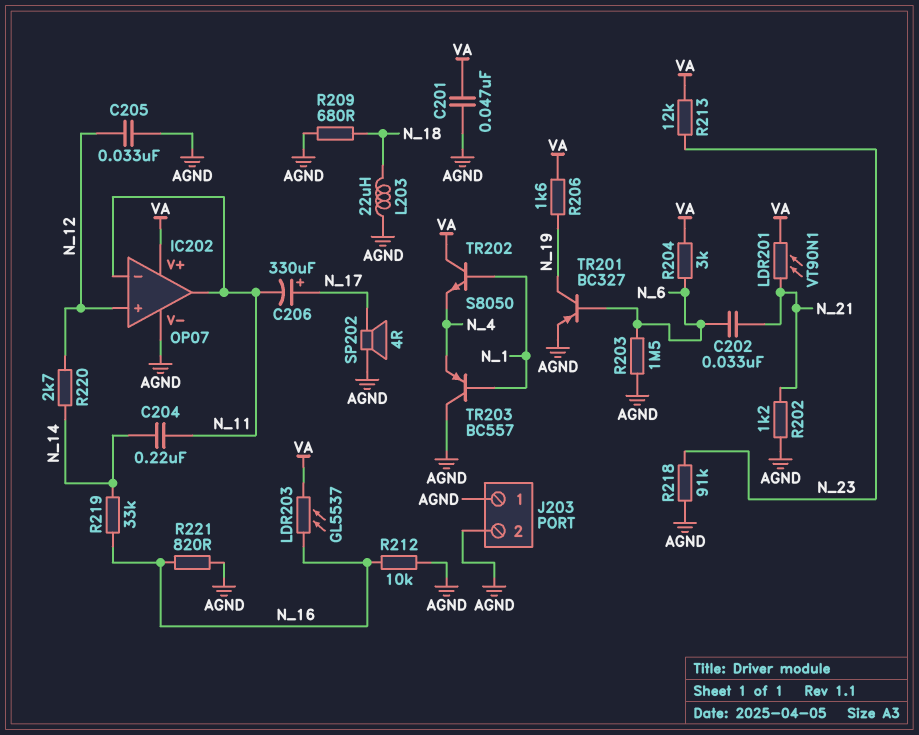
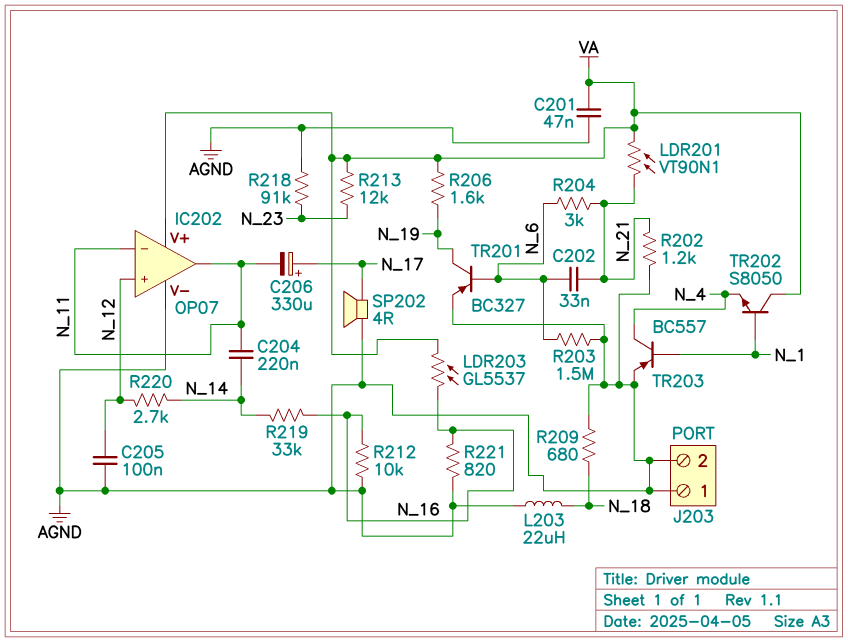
C205: 33nF (AGND, N_12) -> 100nF (AGND, N_12)
R204: 3k (N_6, VA) -> 3k (N_6, N_21)
TR203: PNP BC557 (B N_1, C AGND, E N_4) -> PNP BC557 (B N_1, C N_4, E AGND)

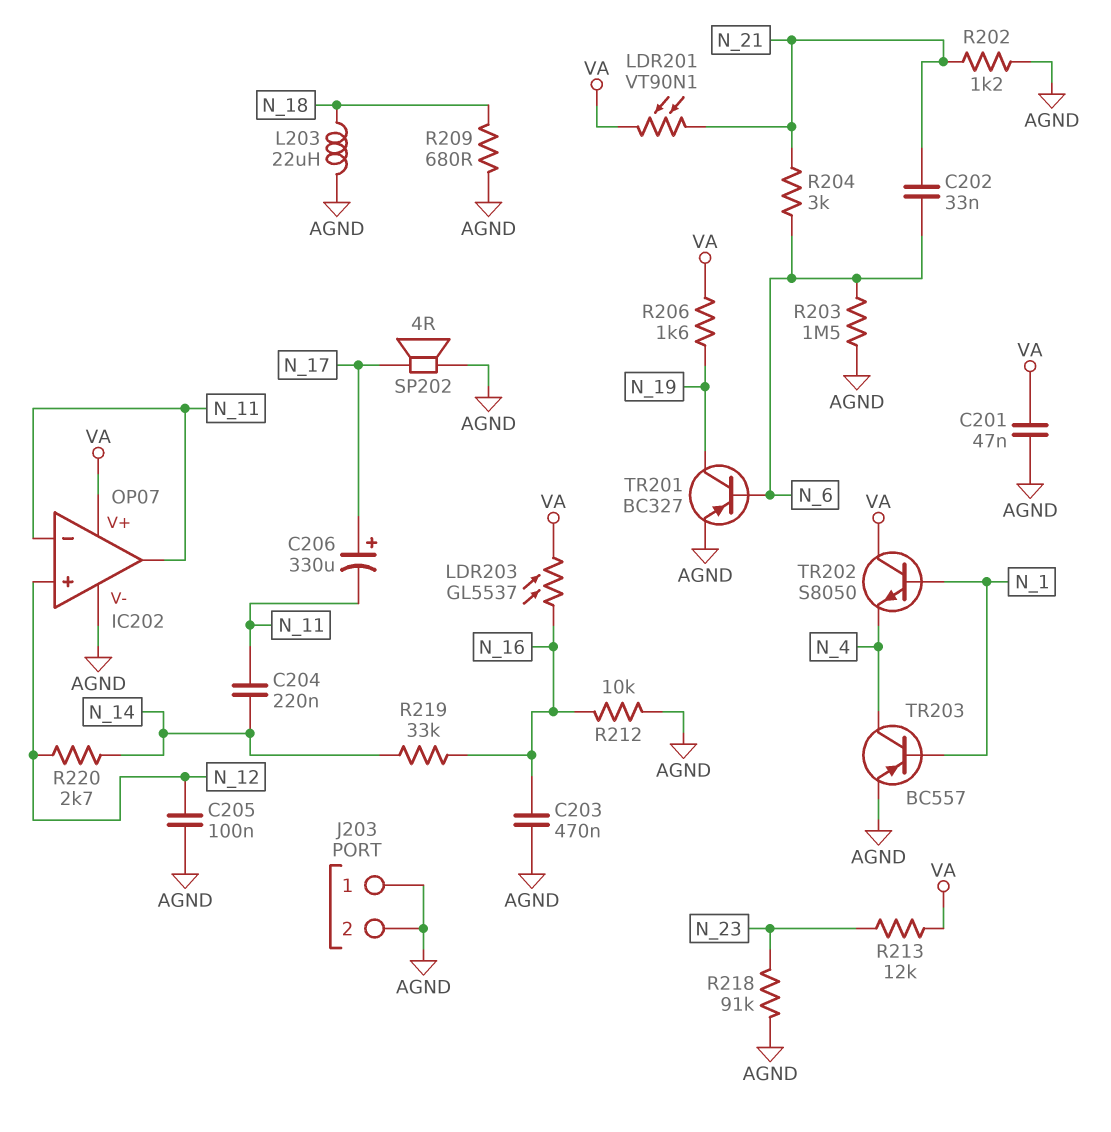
C203: none -> 470nF (AGND, N_16)
R221: 820 (AGND, N_16) -> none

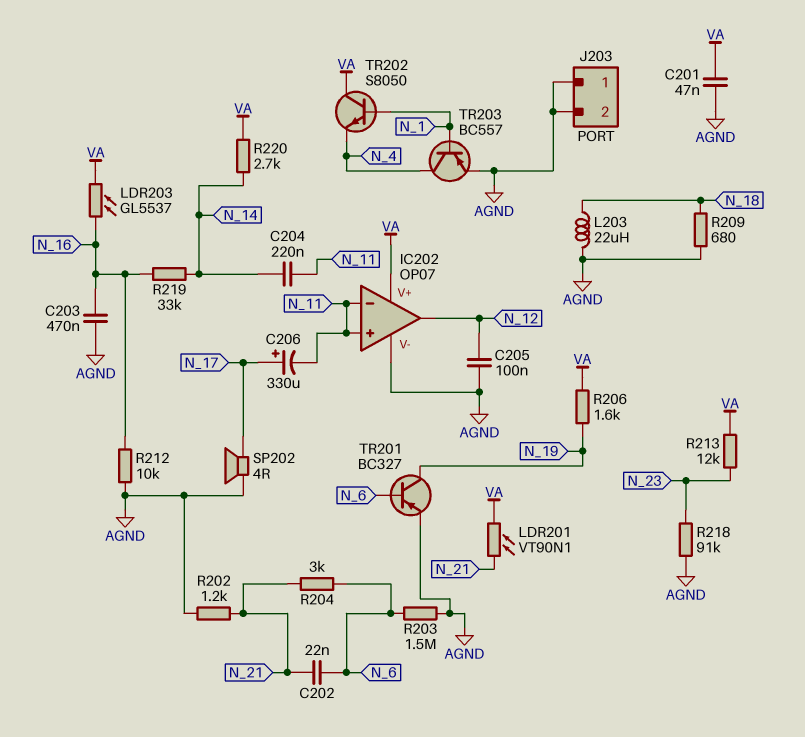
C202: 33nF (N_6, N_21) -> 22nF (N_6, N_21)
IC202 pin in+: N_12 -> N_11
IC202 pin out: N_11 -> N_12
R220: 2.7k (N_12, N_14) -> 2.7k (N_14, VA)

